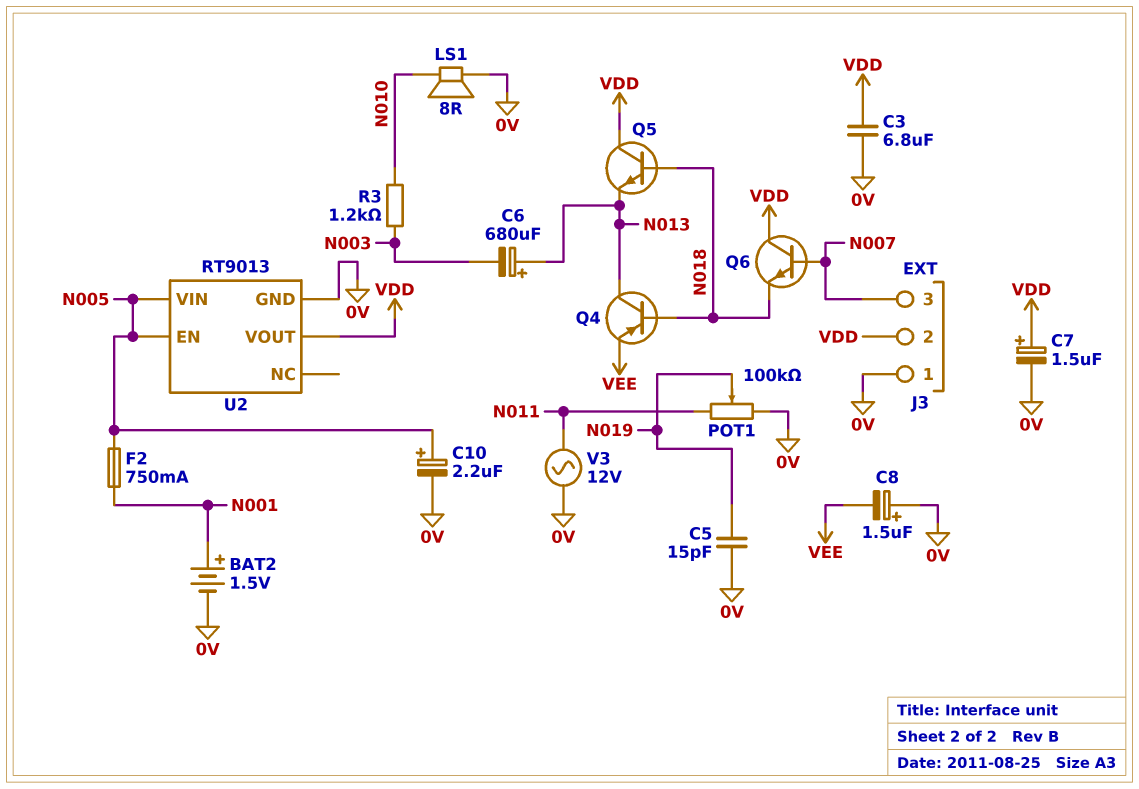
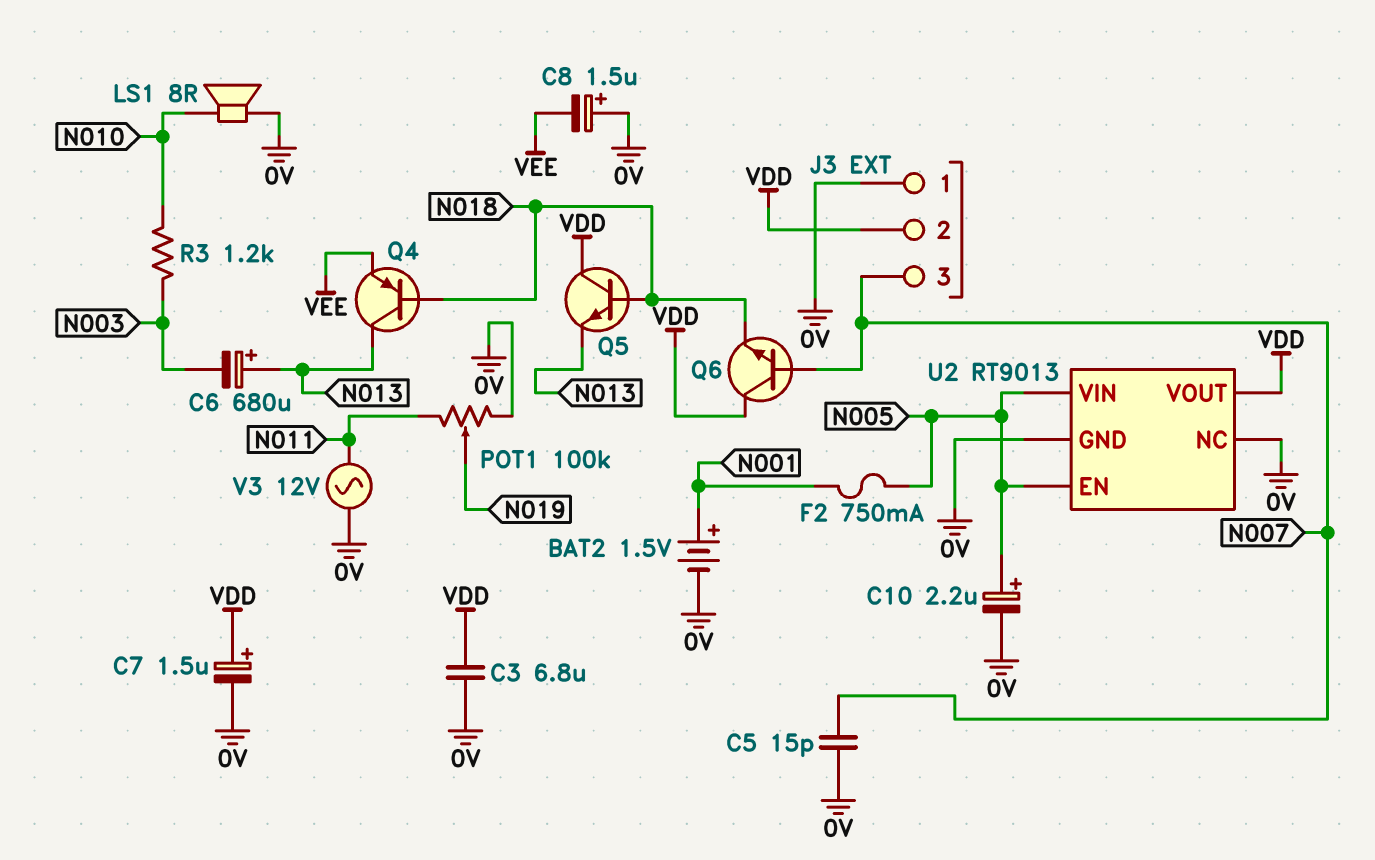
C5: 15pF (0V, N019) -> 15pF (0V, N007)
U2 pin NC: none -> 0V

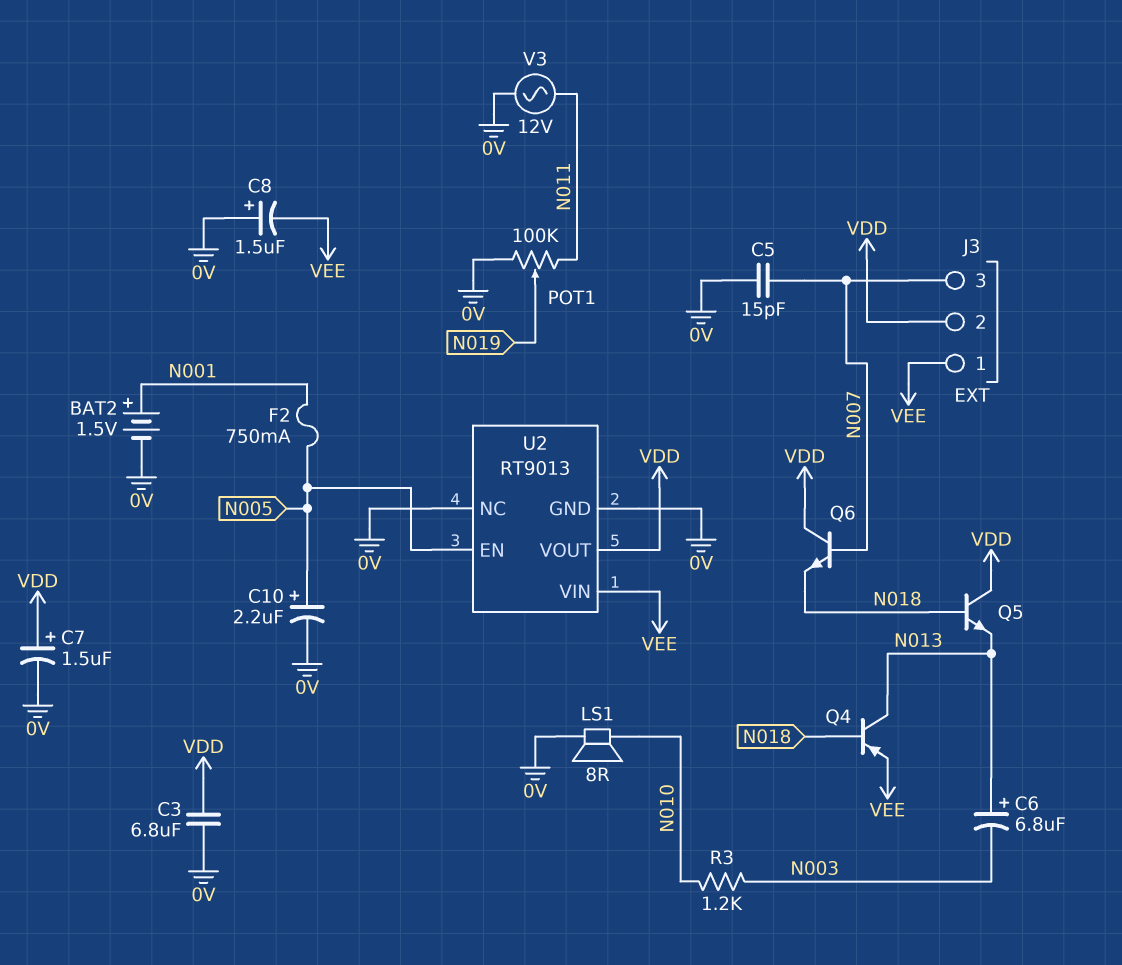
C6: 680uF (plus N013, minus N003) -> 6.8uF (plus N013, minus N003)
J3 pin 1: 0V -> VEE
U2 pin VIN: N005 -> VEE

